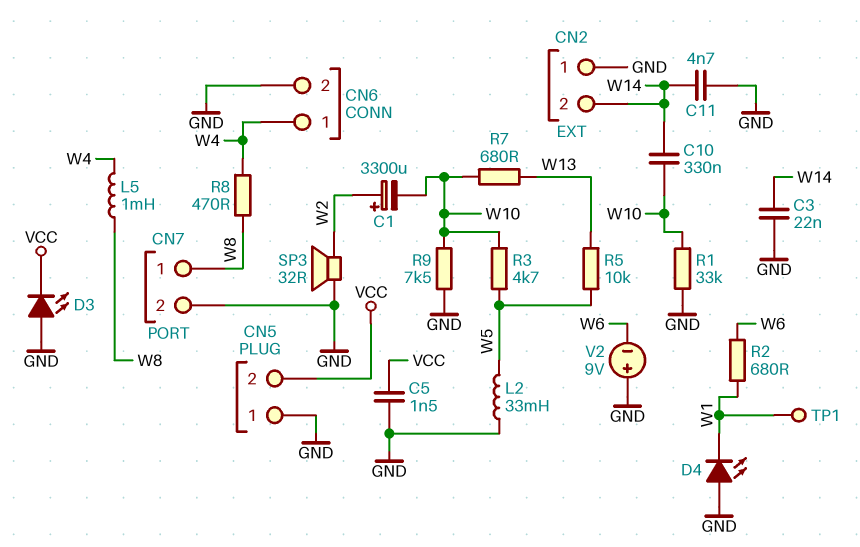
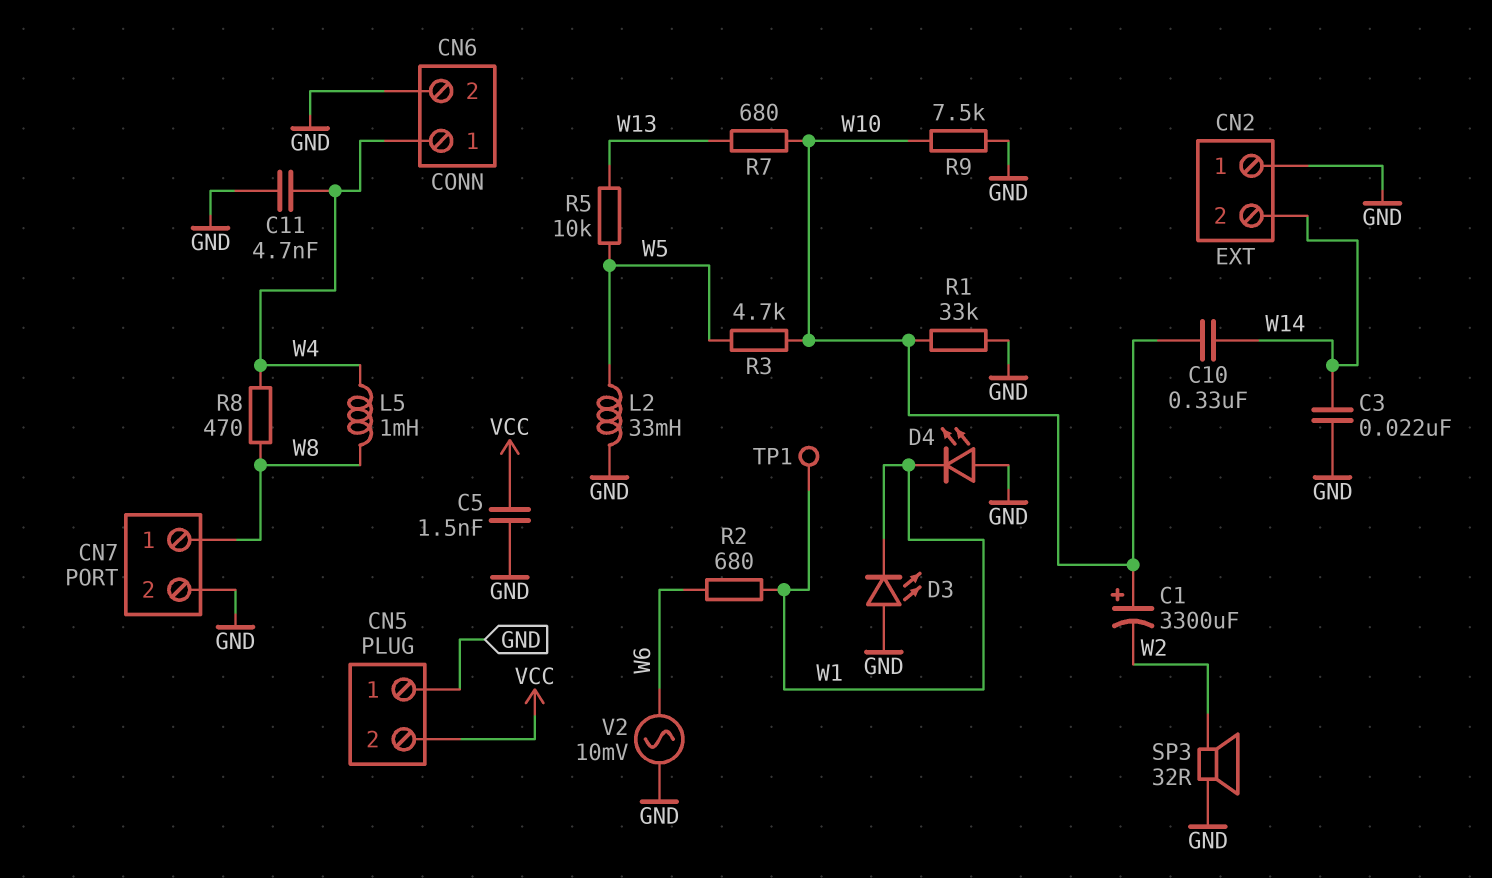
C1: 3300uF (plus W2, minus W10) -> 3300uF (plus W10, minus W2)
C11: 4.7nF (GND, W14) -> 4.7nF (GND, W4)
D3: LED (A GND, K VCC) -> LED (A GND, K W1)
V2: 9V (plus GND, minus W6) -> AC 10mV (GND, W6)

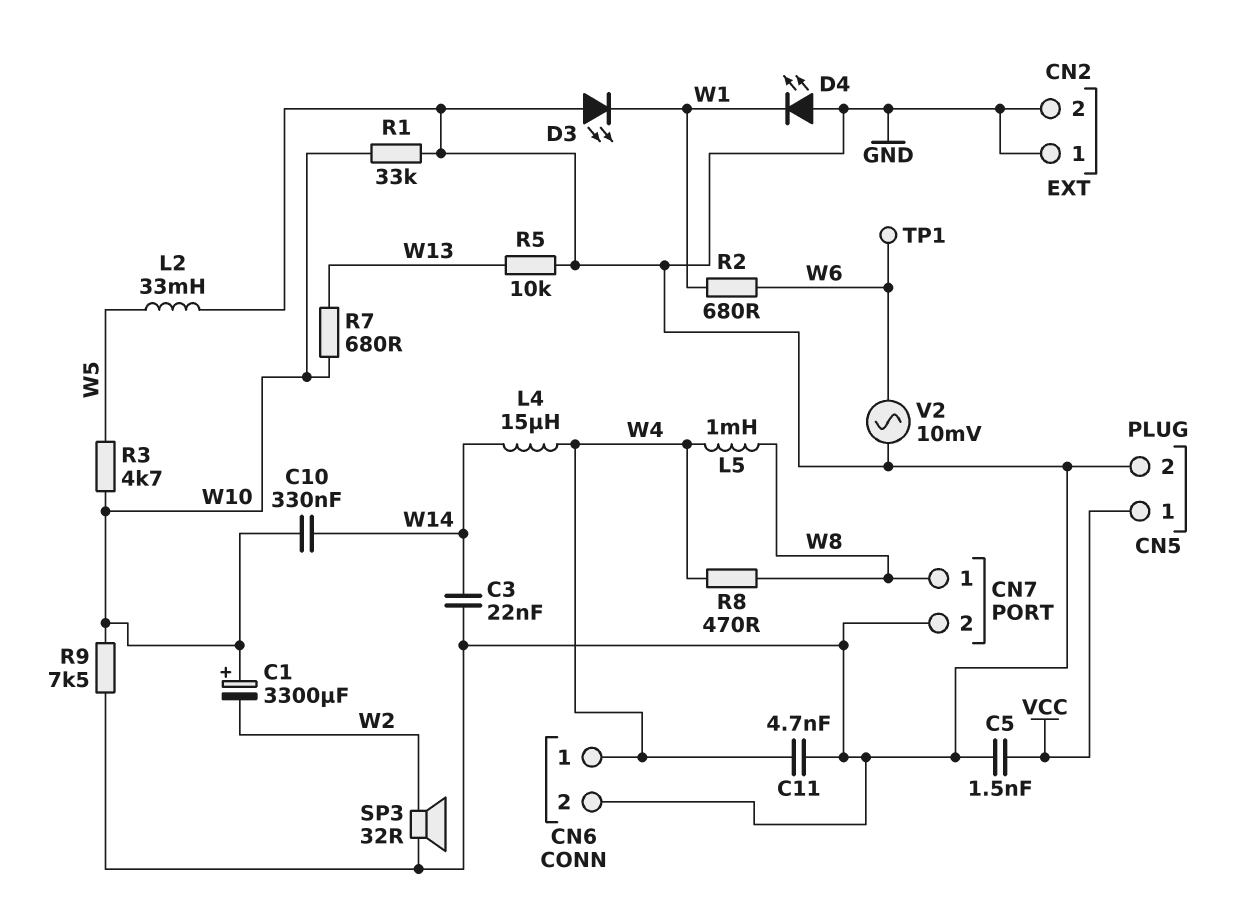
CN2 pin 2: W14 -> GND
CN5 pin 1: GND -> VCC
CN5 pin 2: VCC -> GND
L4: none -> 15uH (W4, W14)
R5: 10k (W5, W13) -> 10k (GND, W13)
TP1: test point (W1) -> test point (W6)

